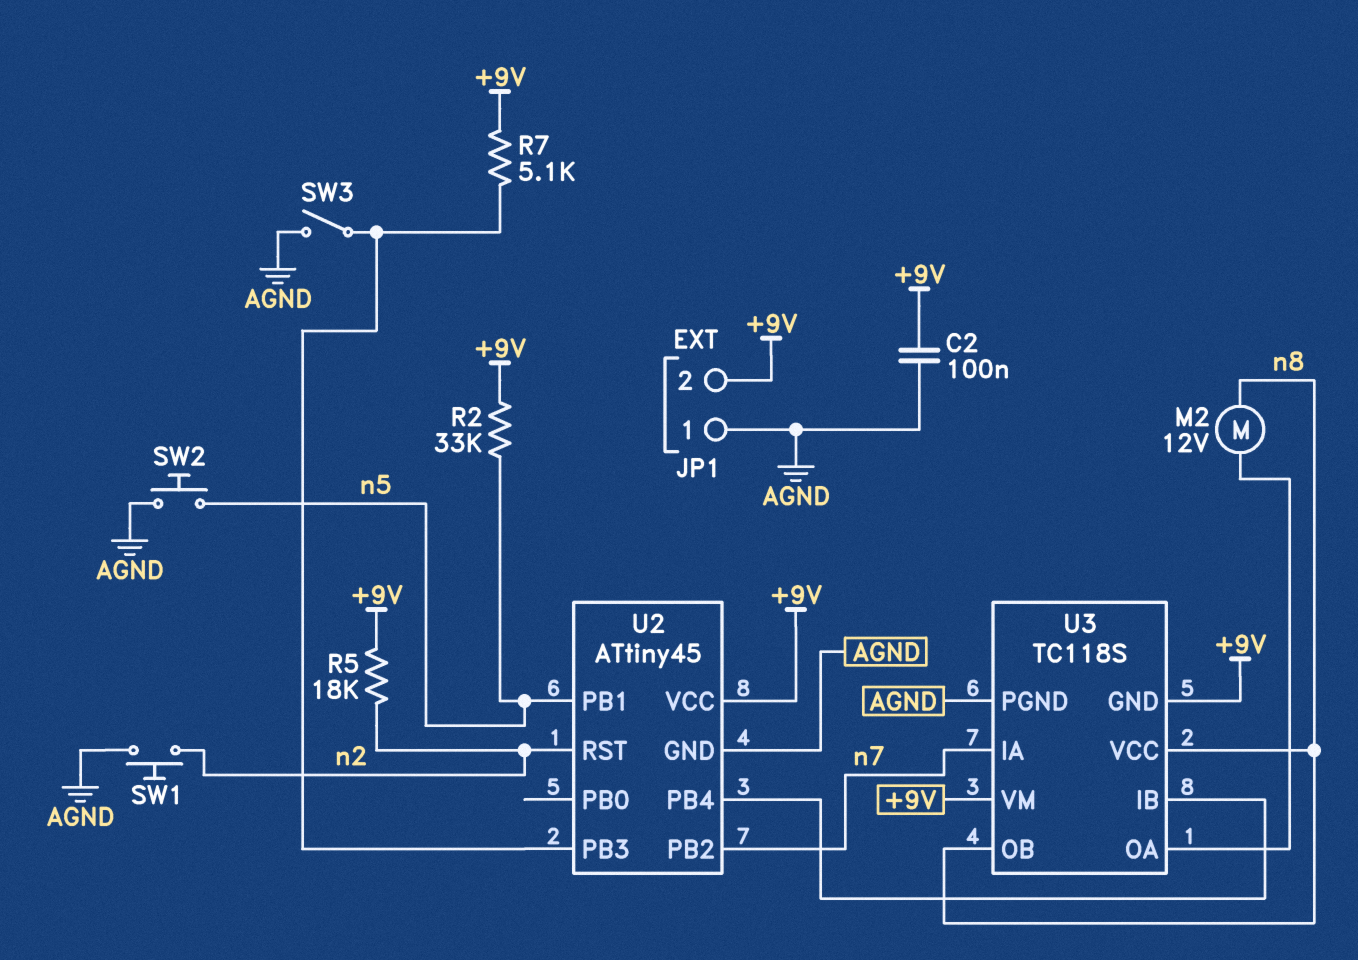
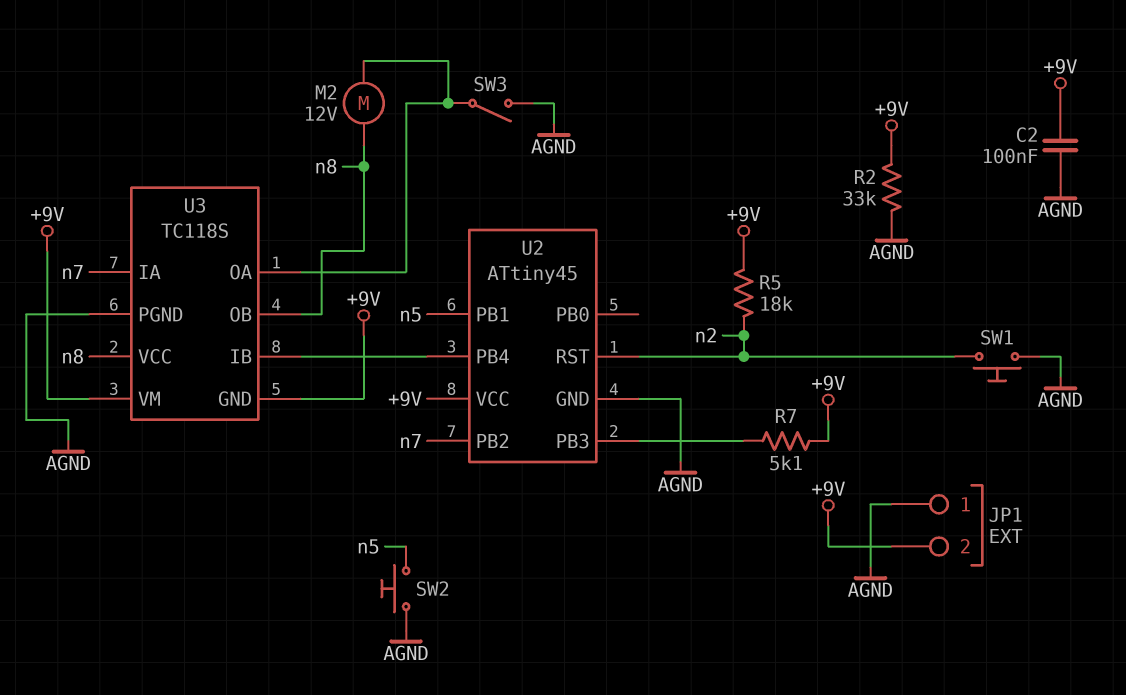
R2: 33k (+9V, n5) -> 33k (+9V, AGND)
SW3: switch (AGND, U2/PB3) -> switch (AGND, U3/OA)

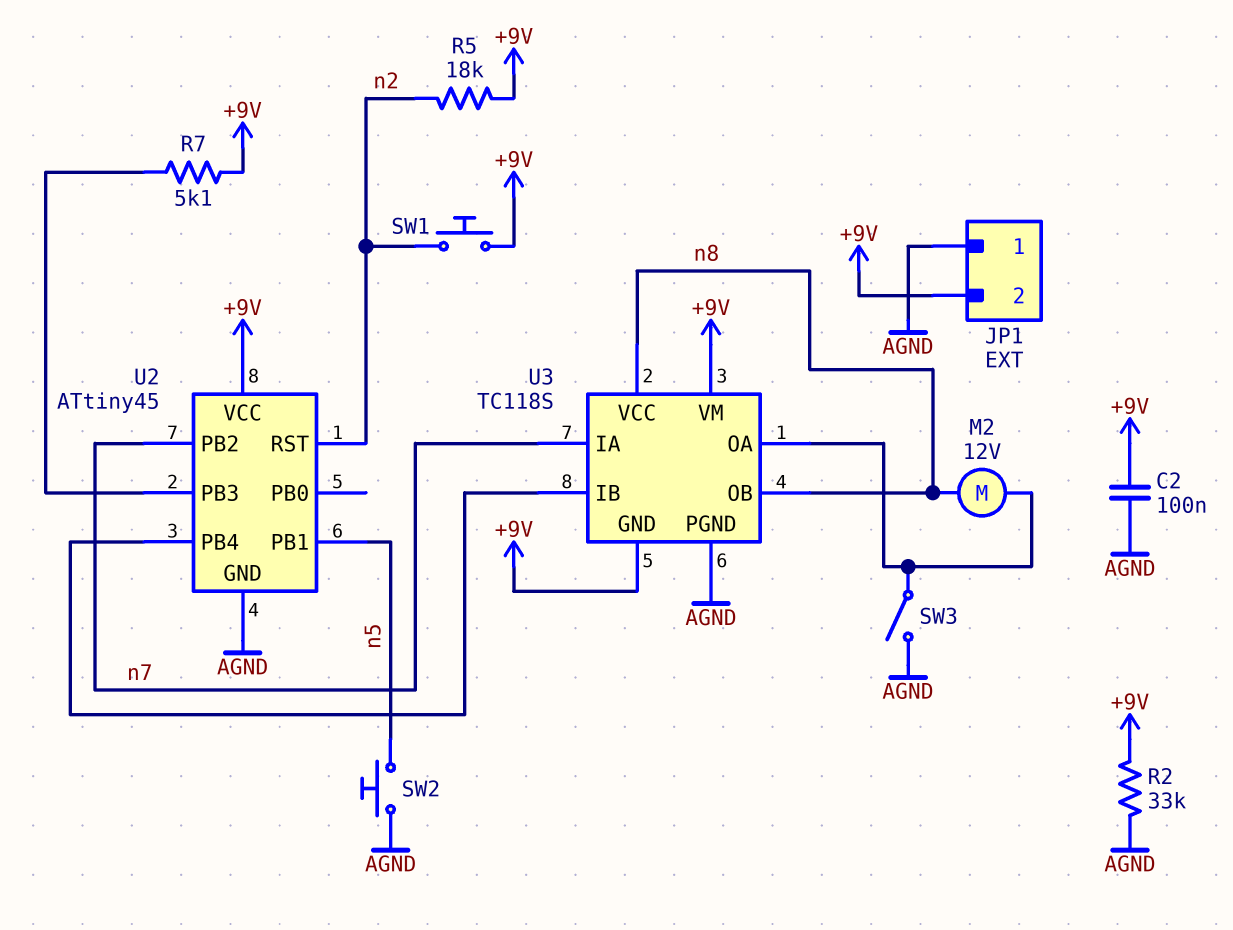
SW1: button (AGND, n2) -> button (+9V, n2)

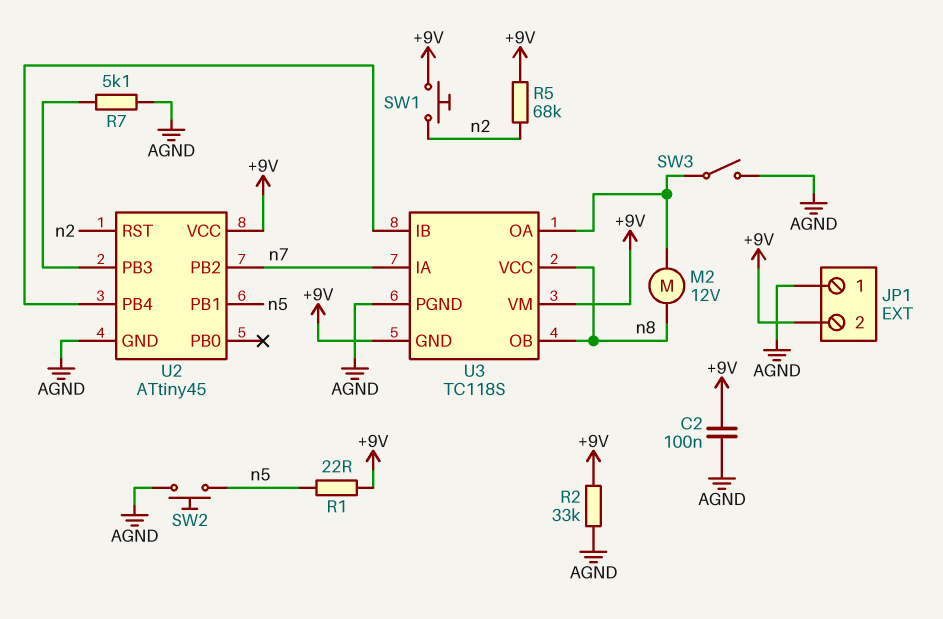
R1: none -> 22 (+9V, n5)
R5: 18k (+9V, n2) -> 68k (+9V, n2)
R7: 5.1k (+9V, U2/PB3) -> 5.1k (AGND, U2/PB3)

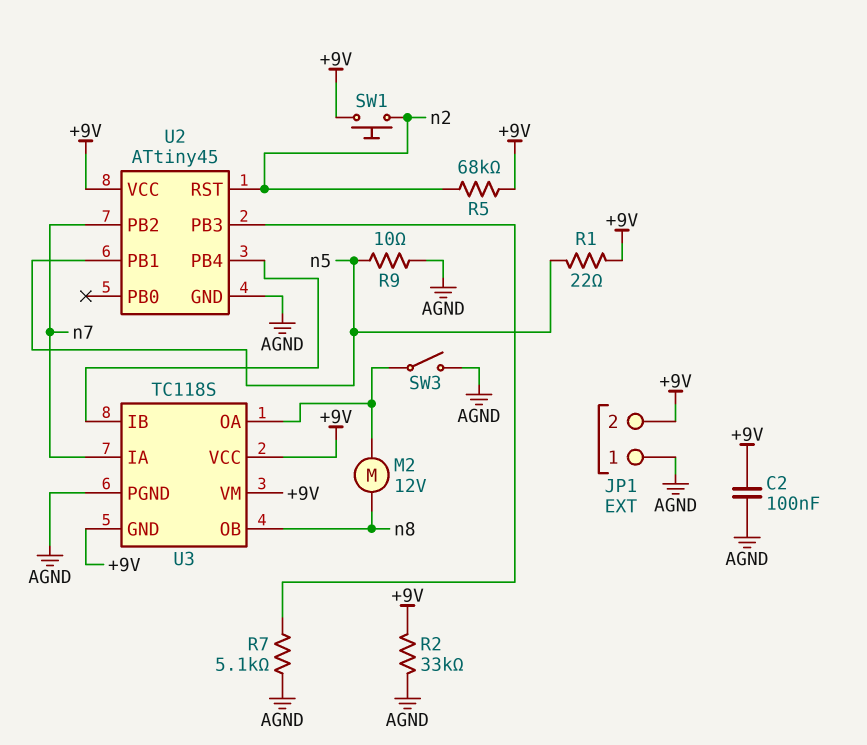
R9: none -> 10 (AGND, n5)
SW2: button (AGND, n5) -> none
U3 pin VCC: n8 -> +9V

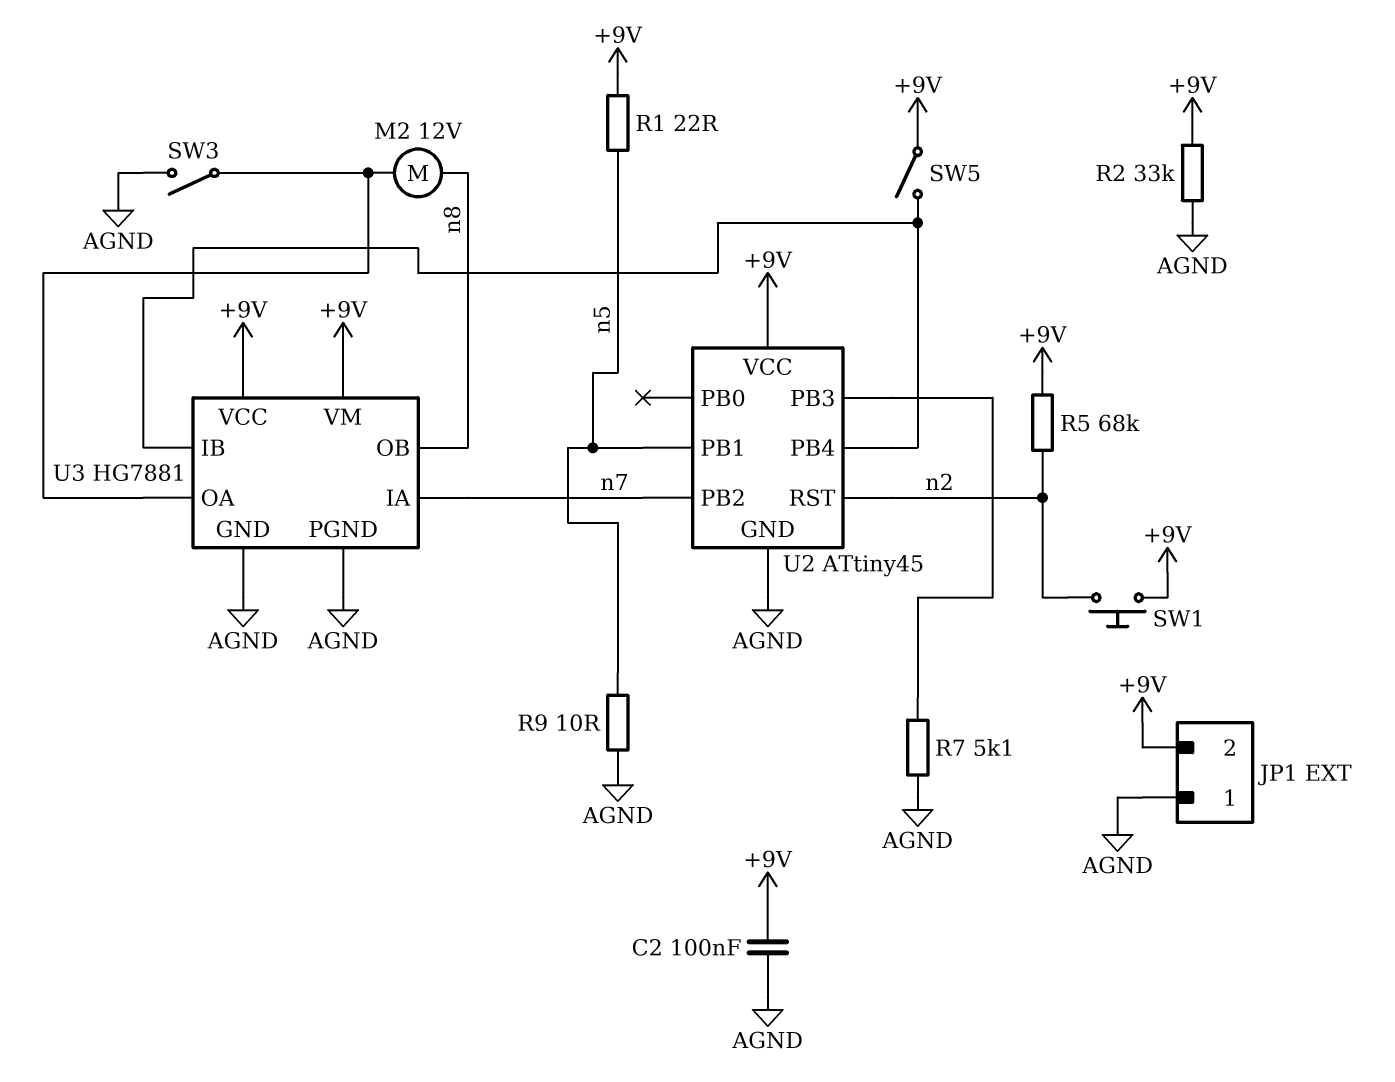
SW5: none -> switch (+9V, U2/PB4)
U3: TC118S -> HG7881
U3 pin GND: +9V -> AGND

